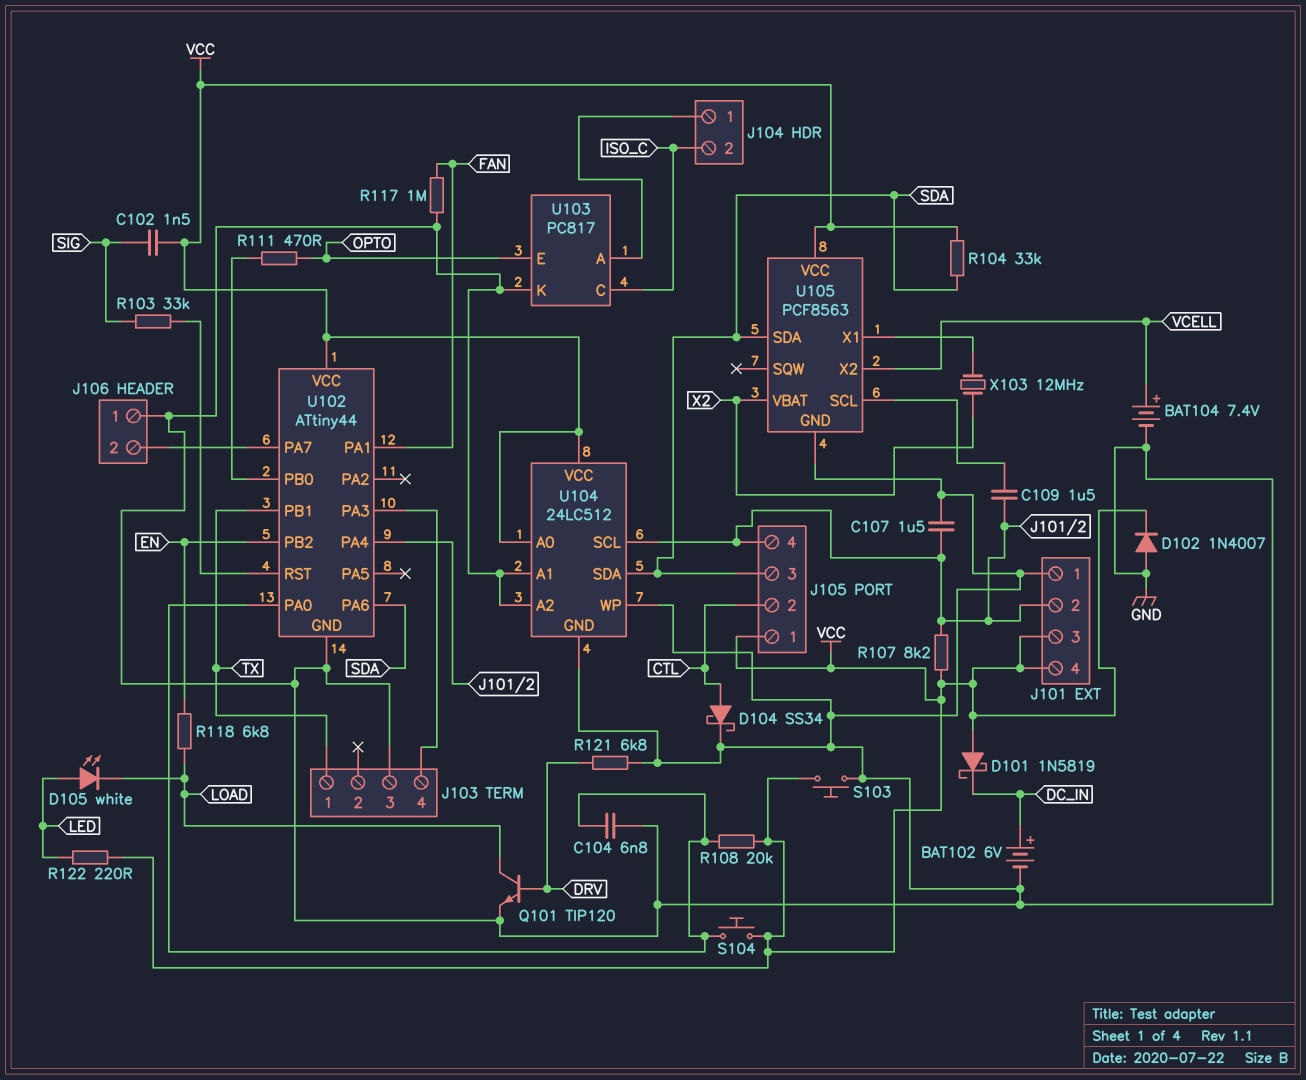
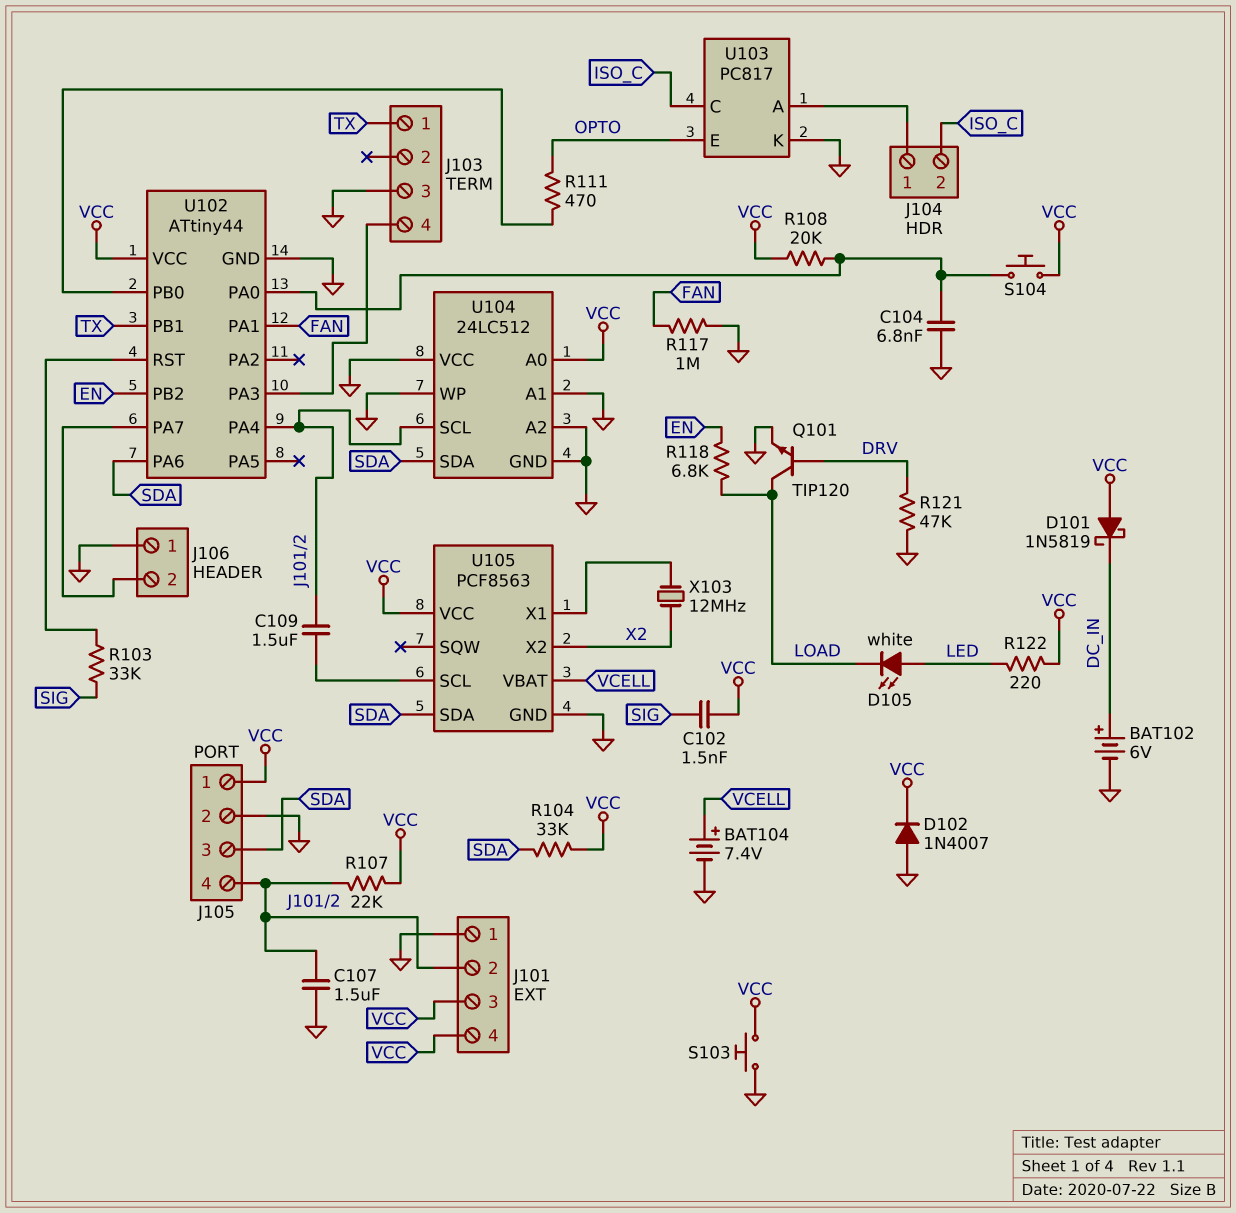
D104: schottky SS34 (A CTL, K GND) -> none
J105 pin 2: CTL -> GND
R107: 8.2k (J101/2, VCC) -> 22k (J101/2, VCC)
R121: 6.8k (DRV, GND) -> 47k (DRV, GND)
U104 pin VCC: VCC -> GND
U105 pin VBAT: X2 -> VCELL
U105 pin X2: VCELL -> X2

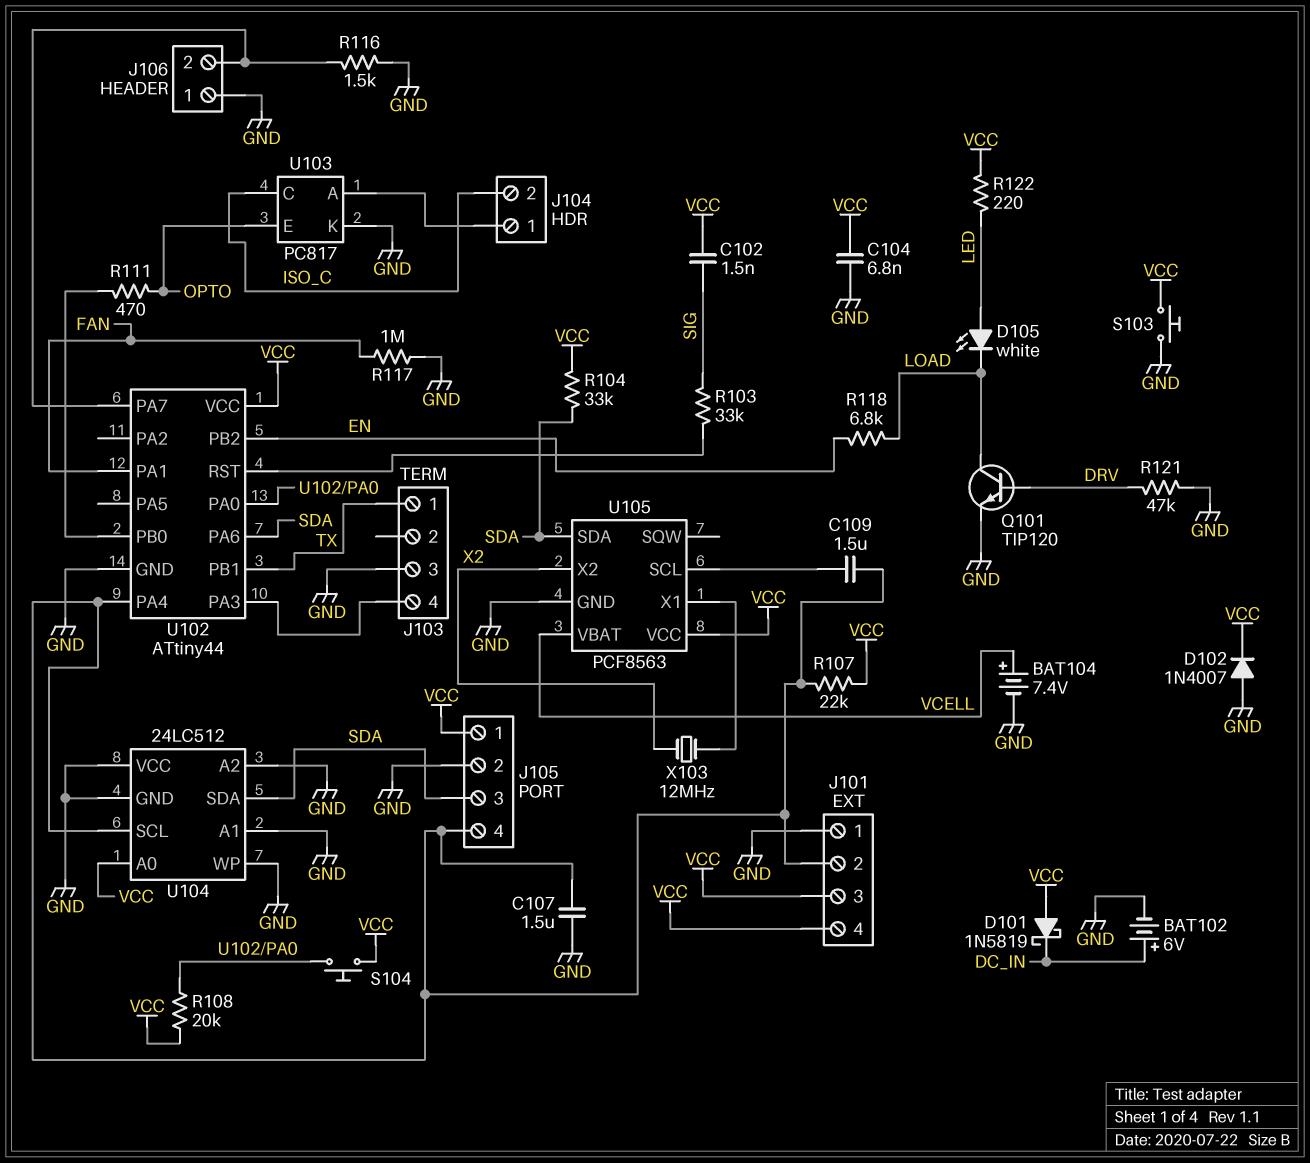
C104: 6.8nF (GND, U102/PA0) -> 6.8nF (GND, VCC)
R116: none -> 1.5k (GND, J106/2)

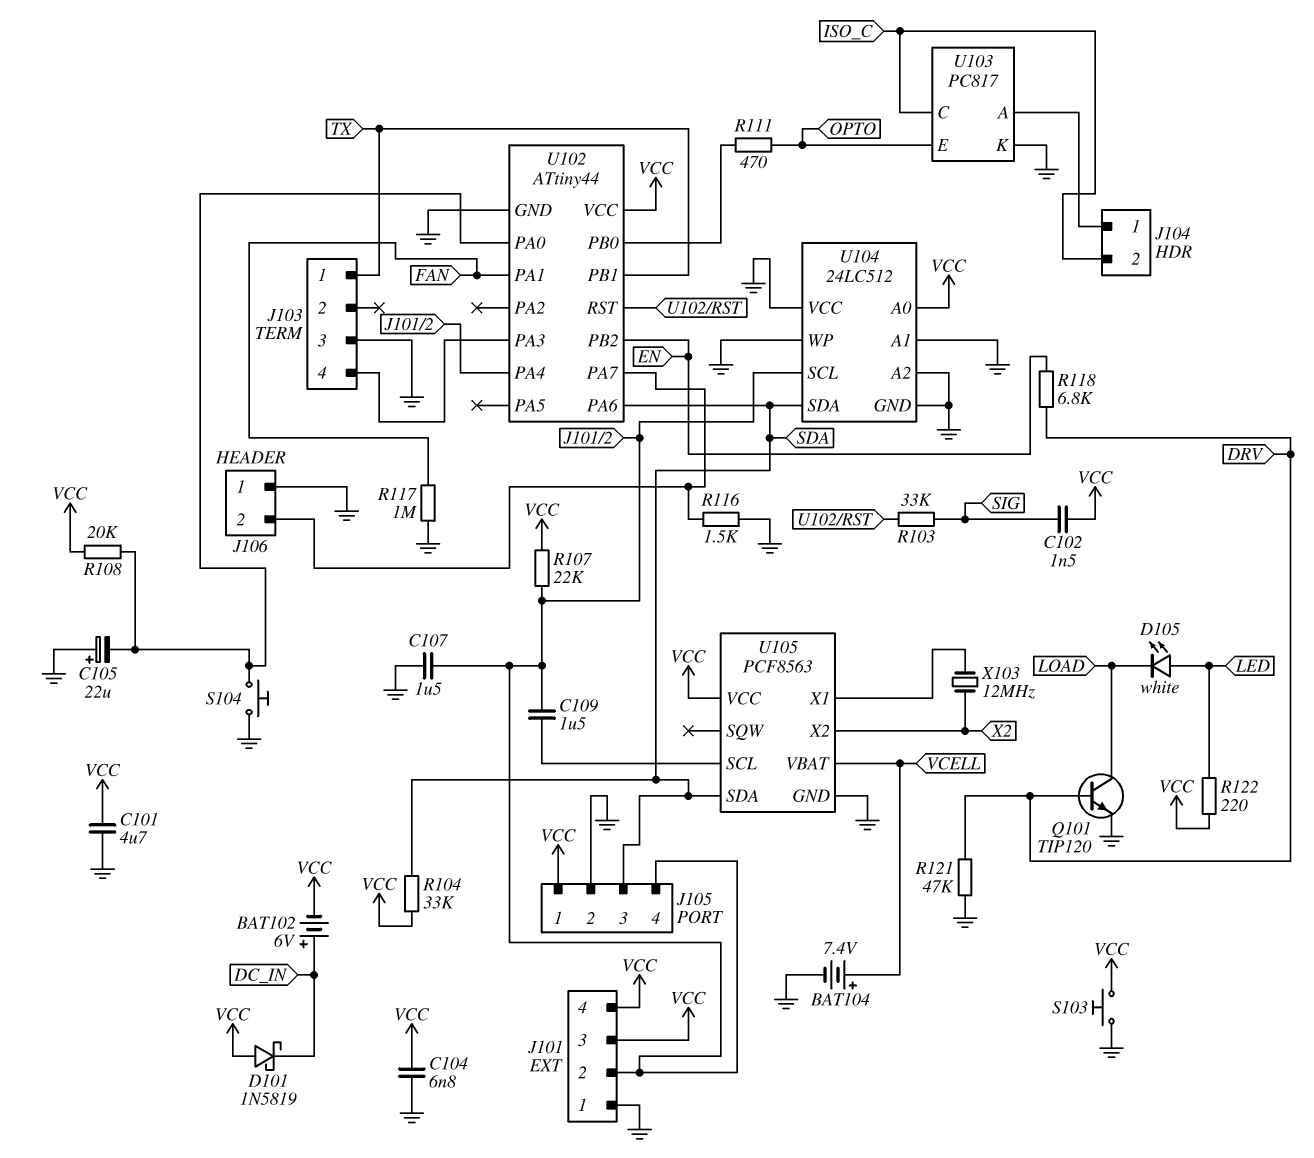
BAT102: 6V (plus DC_IN, minus GND) -> 6V (plus DC_IN, minus VCC)
C101: none -> 4.7uF (GND, VCC)
C105: none -> 22uF (plus GND, minus U102/PA0)
D102: diode 1N4007 (A GND, K VCC) -> none
R118: 6.8k (EN, LOAD) -> 6.8k (DRV, EN)
S104: button (U102/PA0, VCC) -> button (GND, U102/PA0)

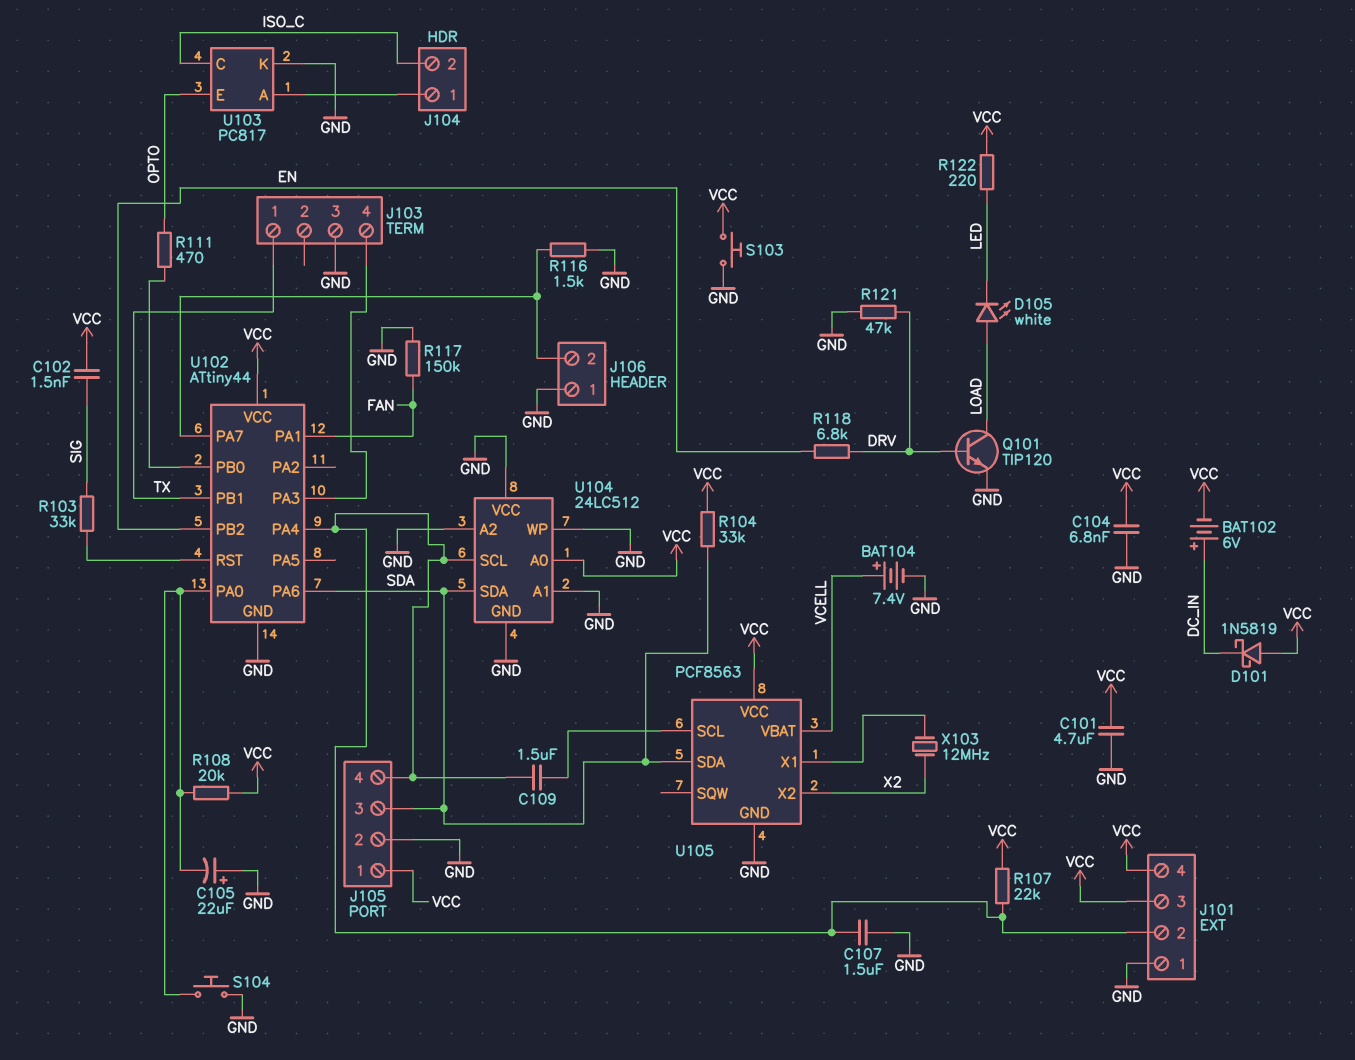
D105: LED white (A LED, K LOAD) -> LED white (A LOAD, K LED)
R117: 1M (FAN, GND) -> 150k (FAN, GND)

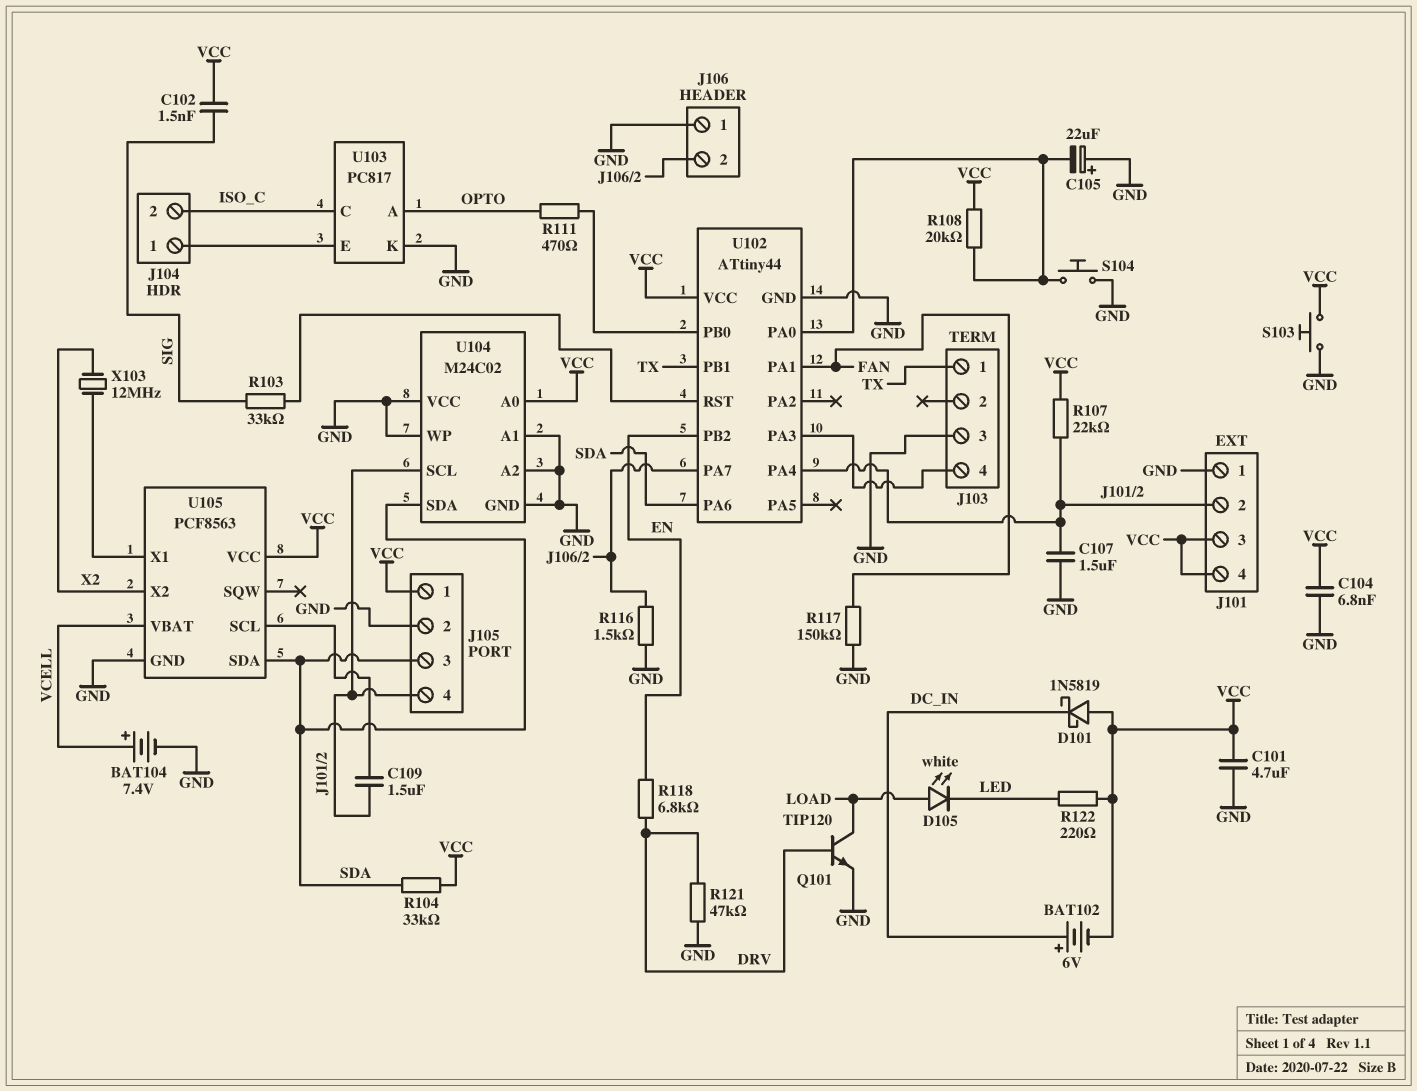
U103 pin A: J104/1 -> OPTO
U103 pin E: OPTO -> J104/1
U104: 24LC512 -> M24C02

